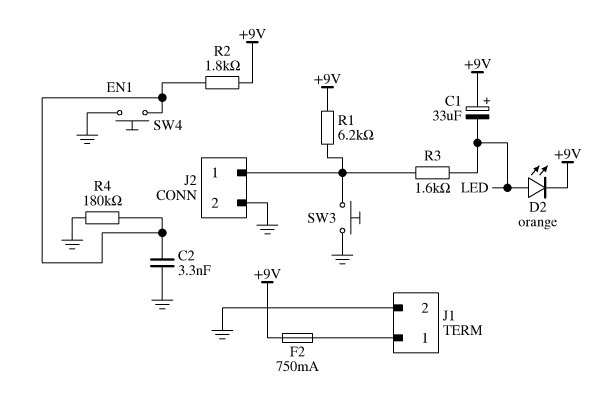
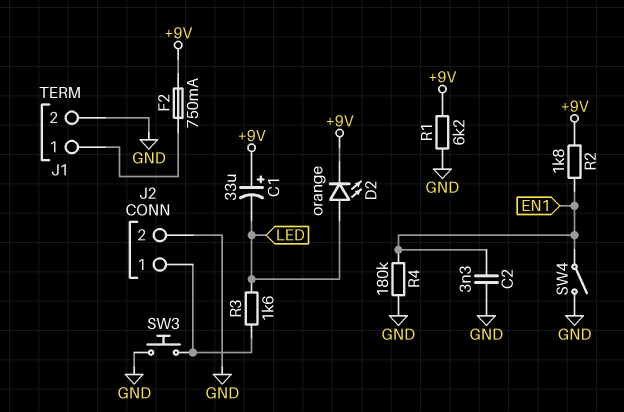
R1: 6.2k (+9V, J2/1) -> 6.2k (+9V, GND)
SW4: button (EN1, GND) -> switch (EN1, GND)

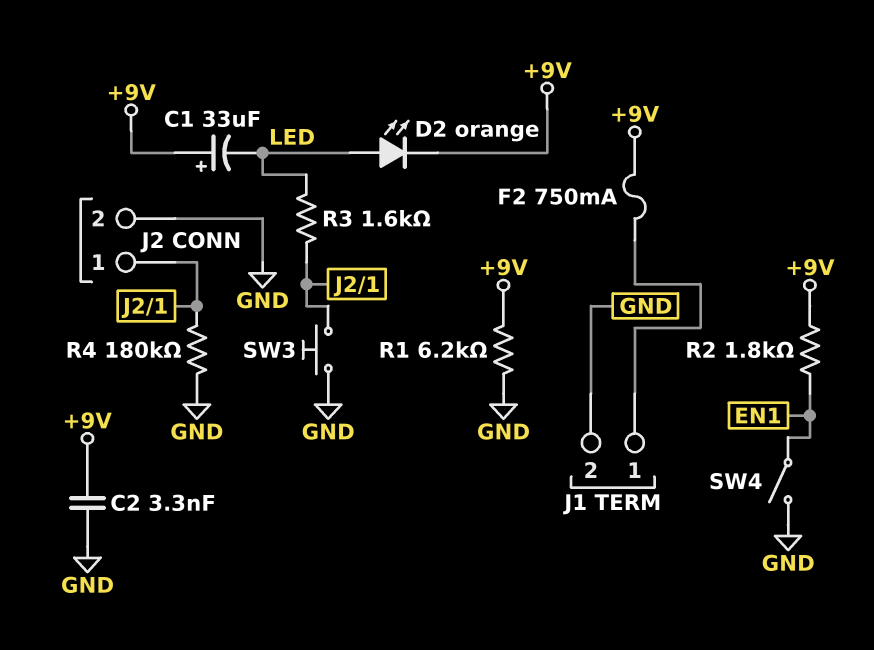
C2: 3.3nF (EN1, GND) -> 3.3nF (+9V, GND)
R4: 180k (EN1, GND) -> 180k (GND, J2/1)

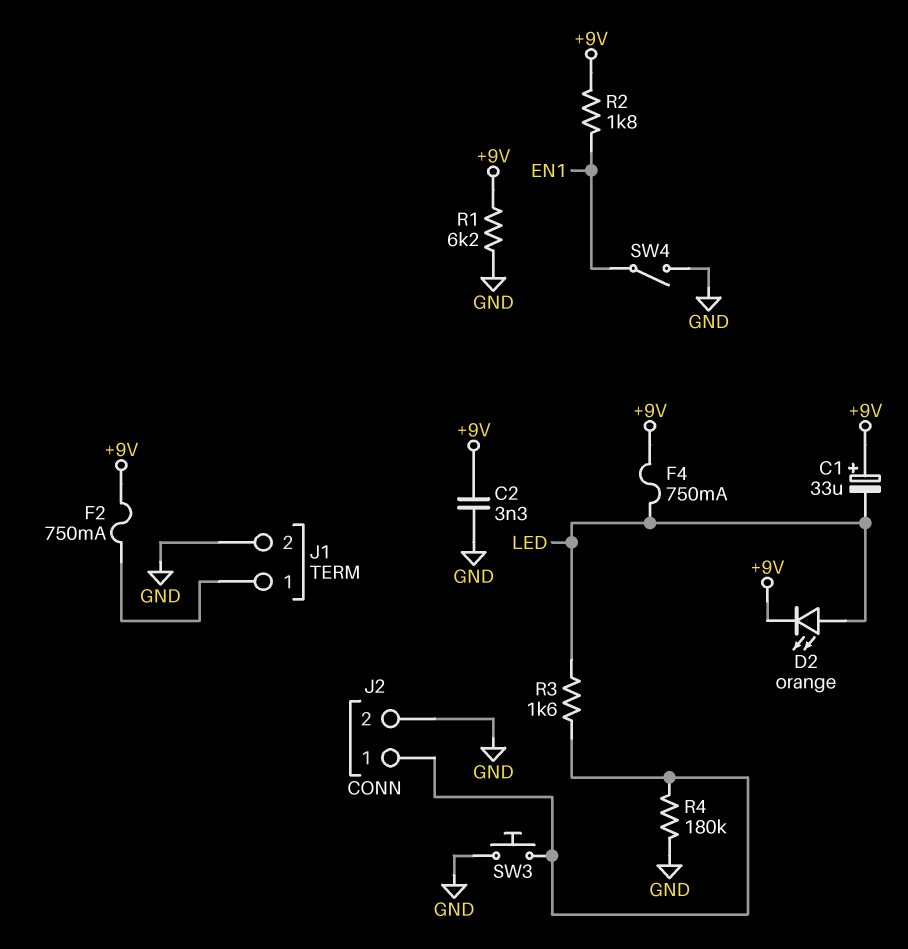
F4: none -> 750mA (+9V, LED)

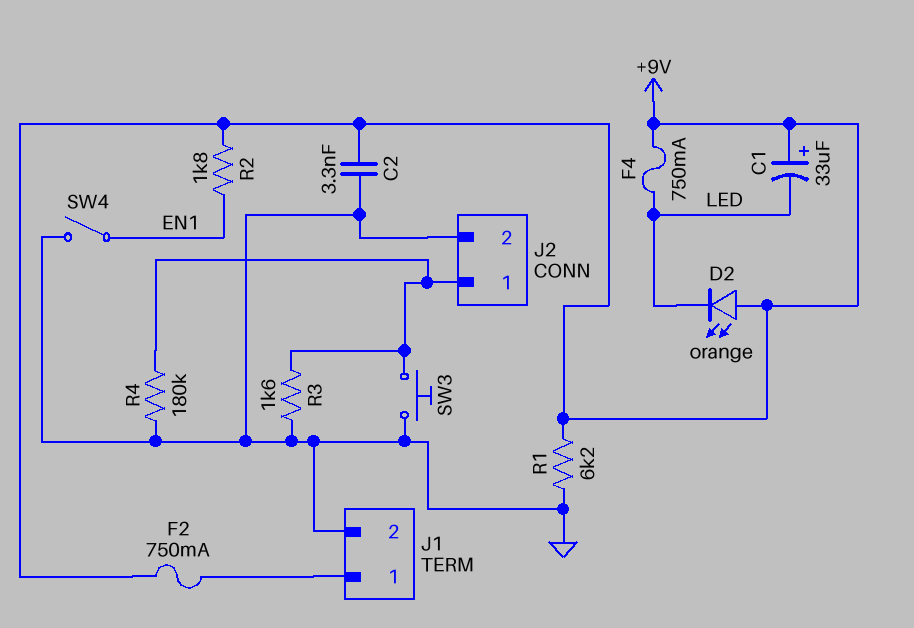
D2: LED orange (A LED, K +9V) -> LED orange (A +9V, K LED)
R3: 1.6k (J2/1, LED) -> 1.6k (GND, J2/1)

